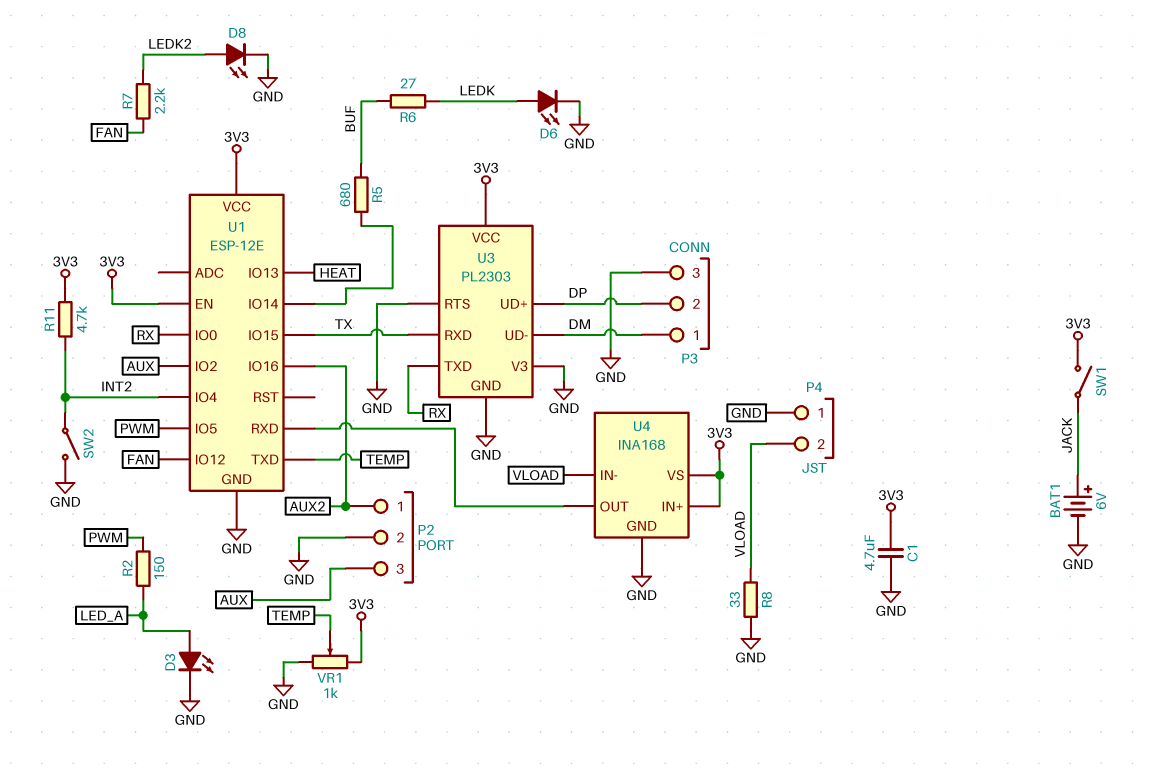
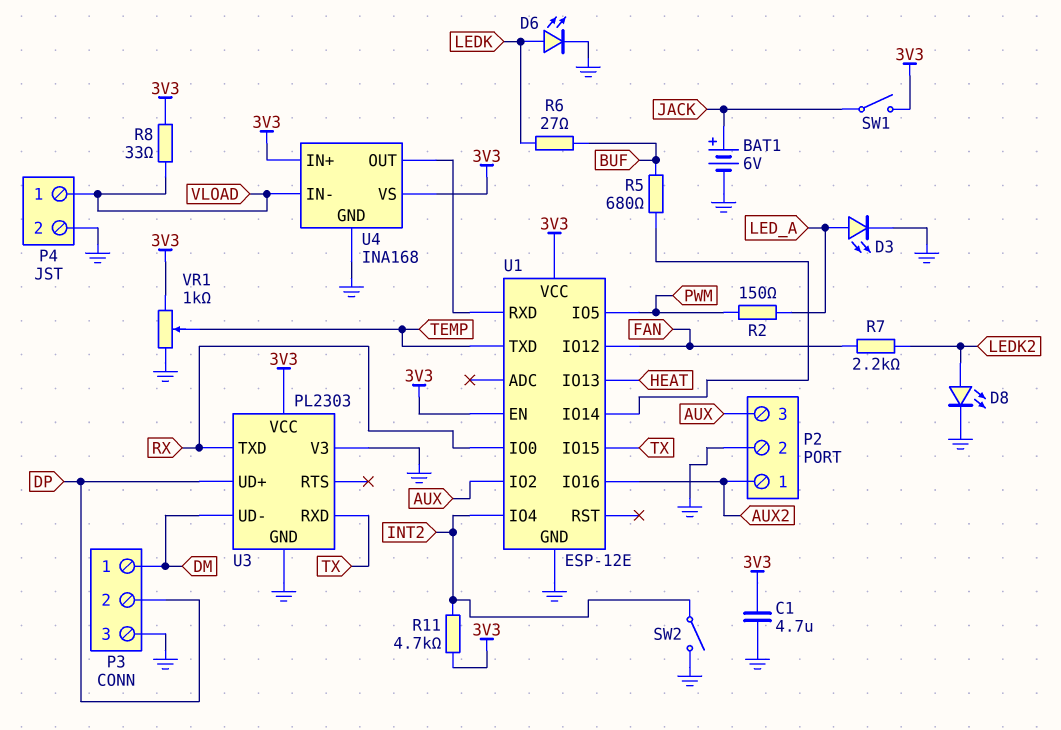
P4 pin 1: GND -> VLOAD
P4 pin 2: VLOAD -> GND
R8: 33 (GND, VLOAD) -> 33 (3V3, VLOAD)
U3 pin RTS: GND -> none

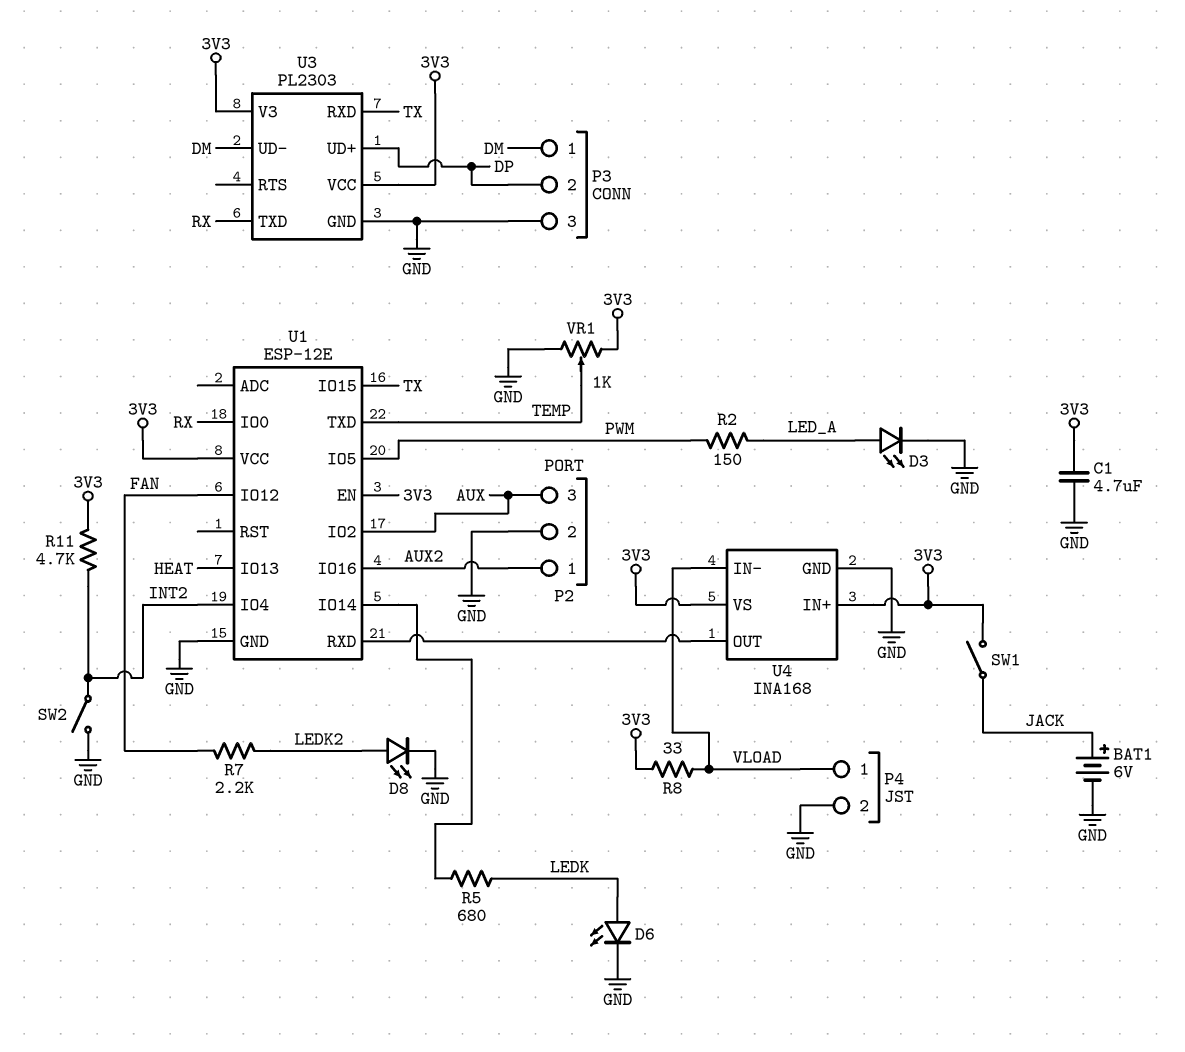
R5: 680 (BUF, U1/IO14) -> 680 (LEDK, U1/IO14)
R6: 27 (BUF, LEDK) -> none
U3 pin V3: GND -> 3V3

